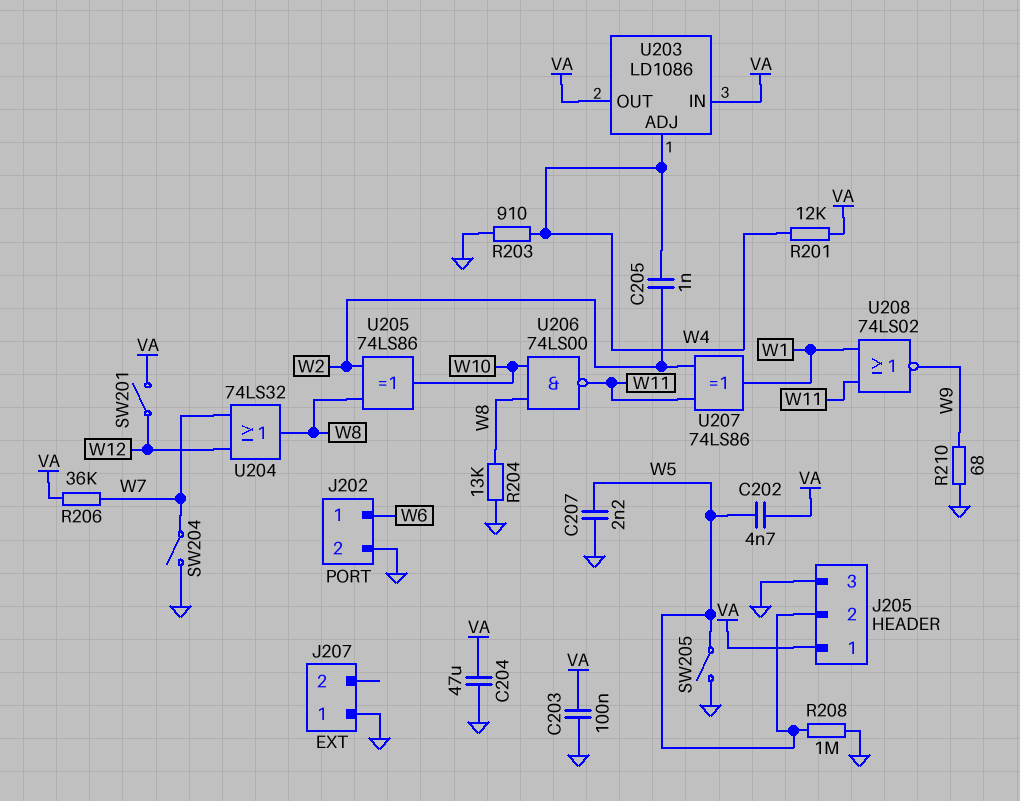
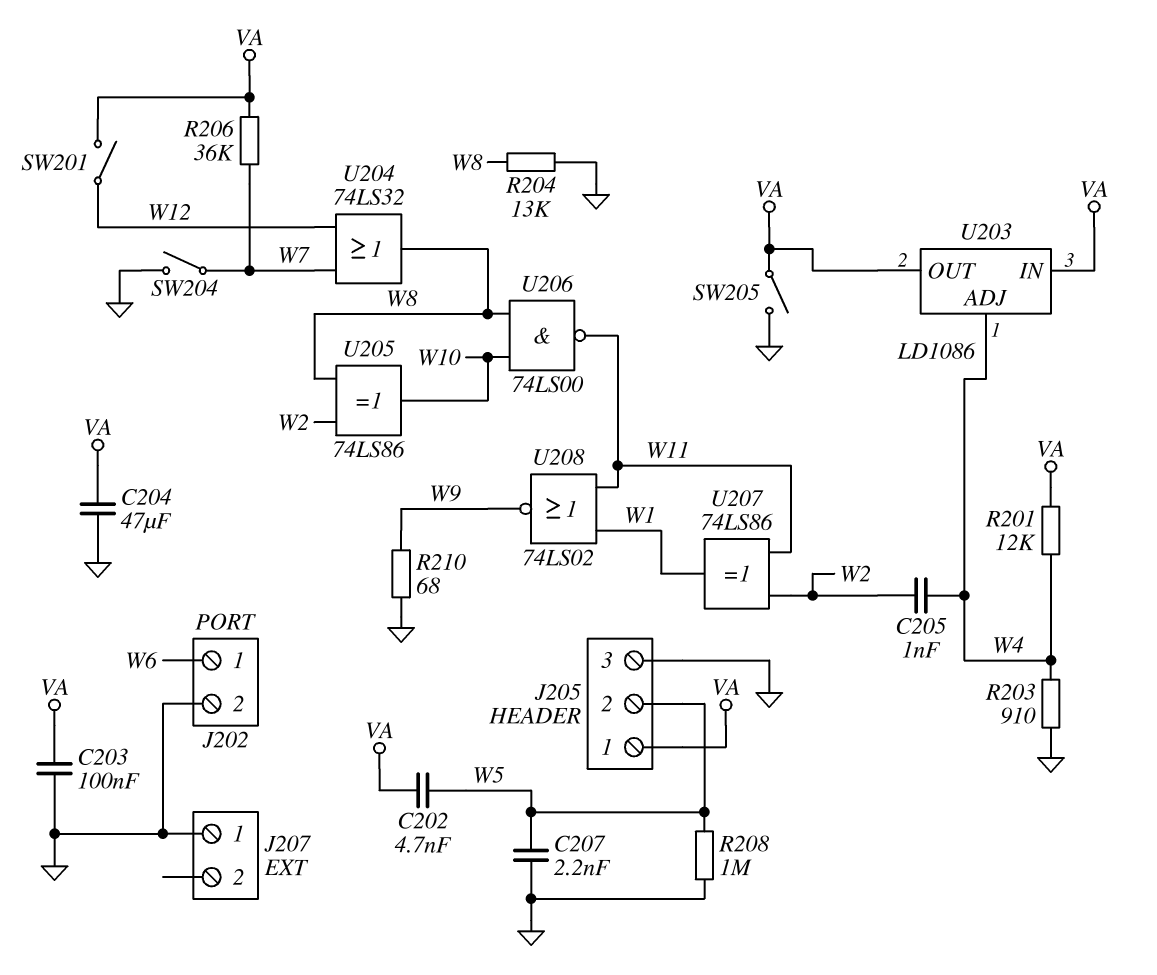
SW205: switch (GND, W5) -> switch (GND, VA)

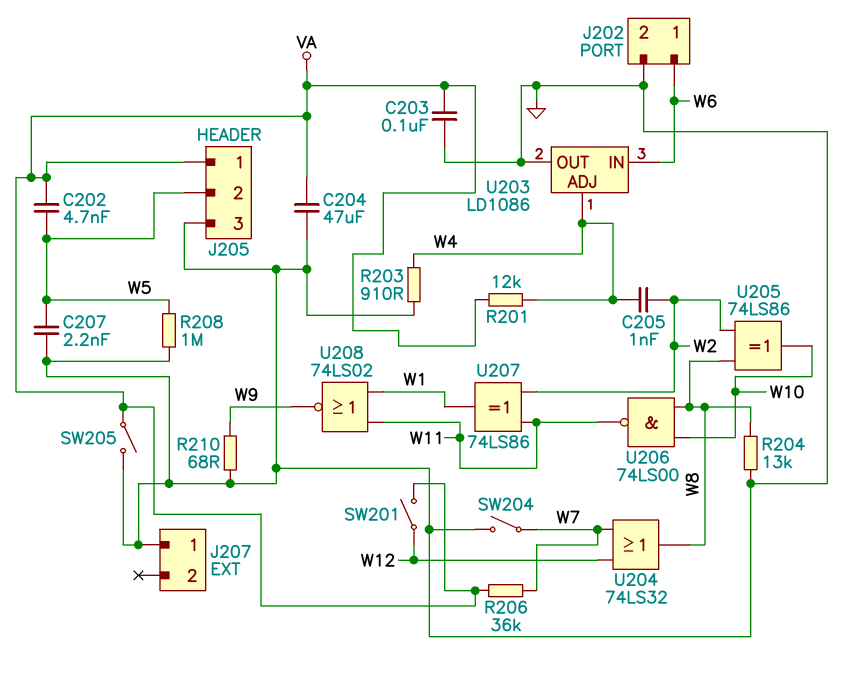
U203 pin IN: VA -> W6
U203 pin OUT: VA -> GND

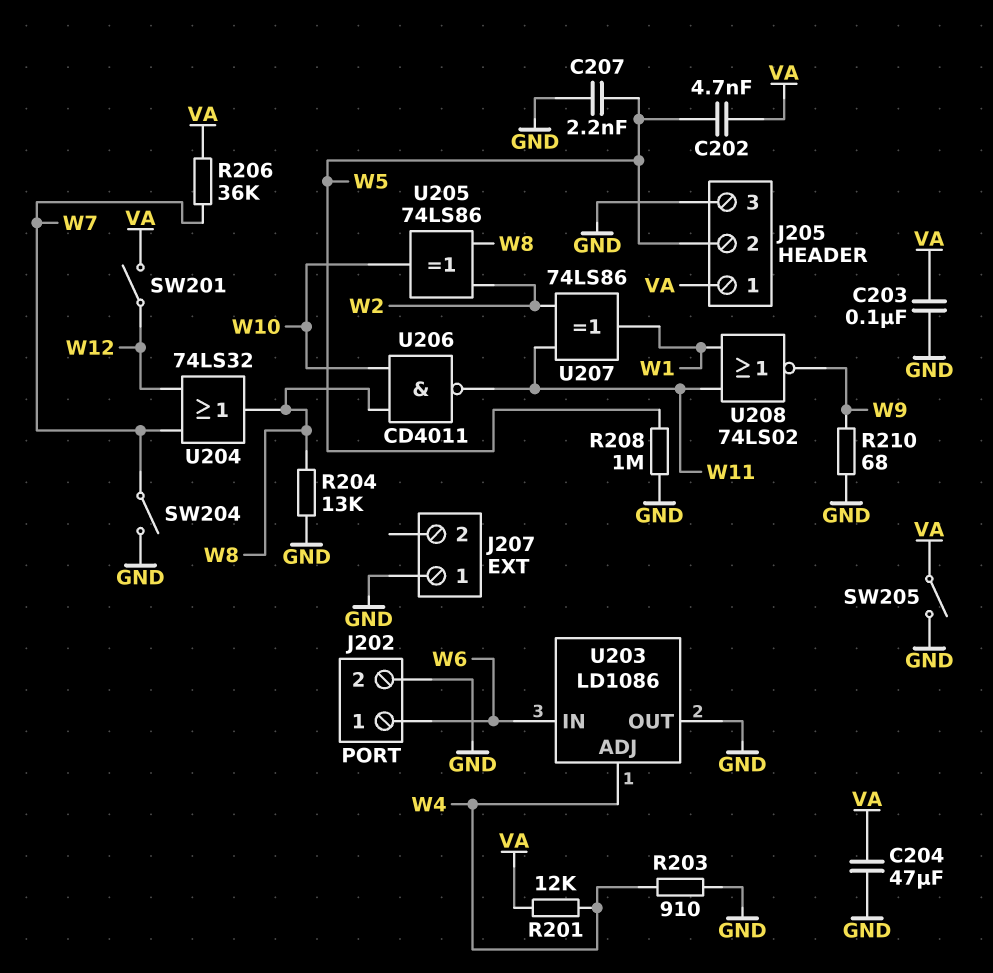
C205: 1nF (W2, W4) -> none
U206: NAND 74LS00 (in W8, in W10, out W11) -> NAND CD4011 (in W8, in W10, out W11)

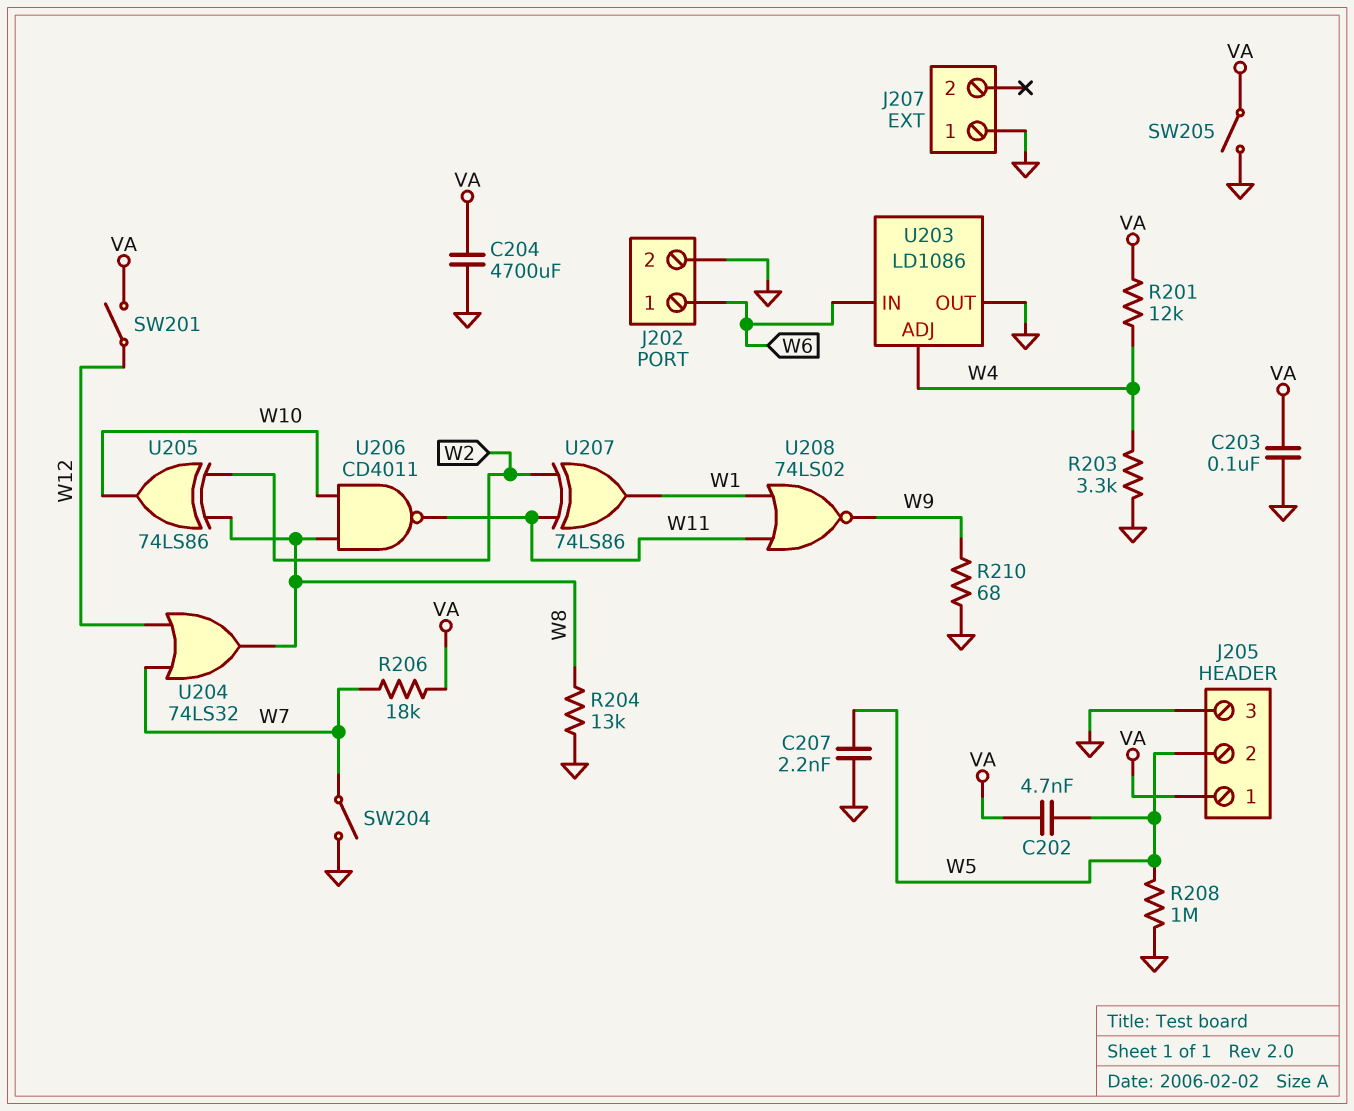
C204: 47uF (GND, VA) -> 4700uF (GND, VA)
R203: 910 (GND, W4) -> 3.3k (GND, W4)
R206: 36k (VA, W7) -> 18k (VA, W7)

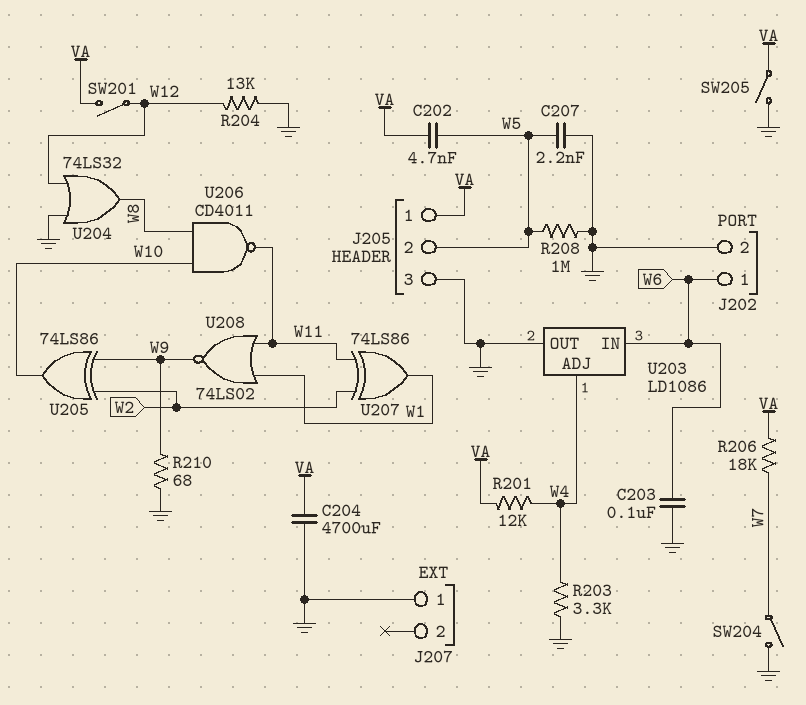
C203: 100nF (GND, VA) -> 100nF (GND, W6)
R204: 13k (GND, W8) -> 13k (GND, W12)
U204: OR 74LS32 (in W7, in W12, out W8) -> OR 74LS32 (in GND, in W12, out W8)
U205: XOR 74LS86 (in W2, in W8, out W10) -> XOR 74LS86 (in W2, in W9, out W10)

